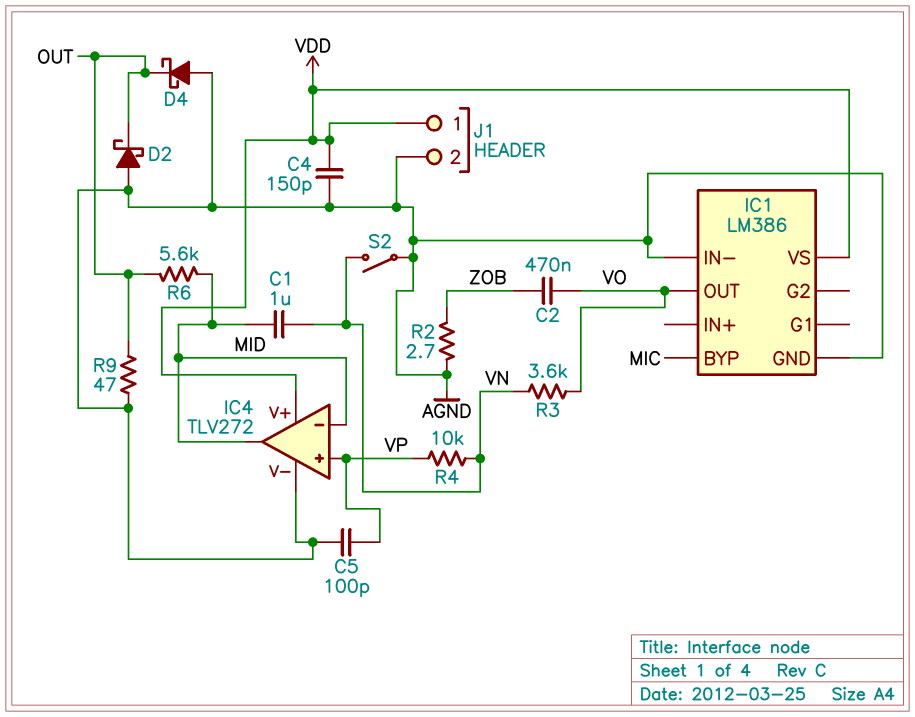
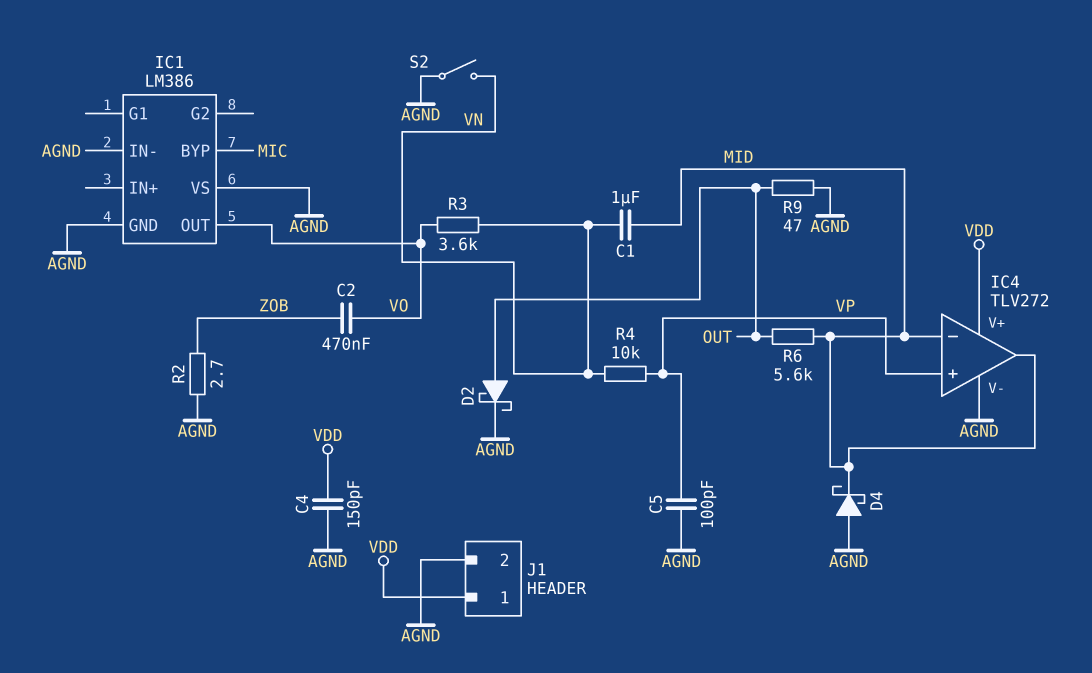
D2: schottky (A AGND, K OUT) -> schottky (A OUT, K AGND)
D4: schottky (A AGND, K OUT) -> schottky (A AGND, K MID)
IC1 pin VS: VDD -> AGND

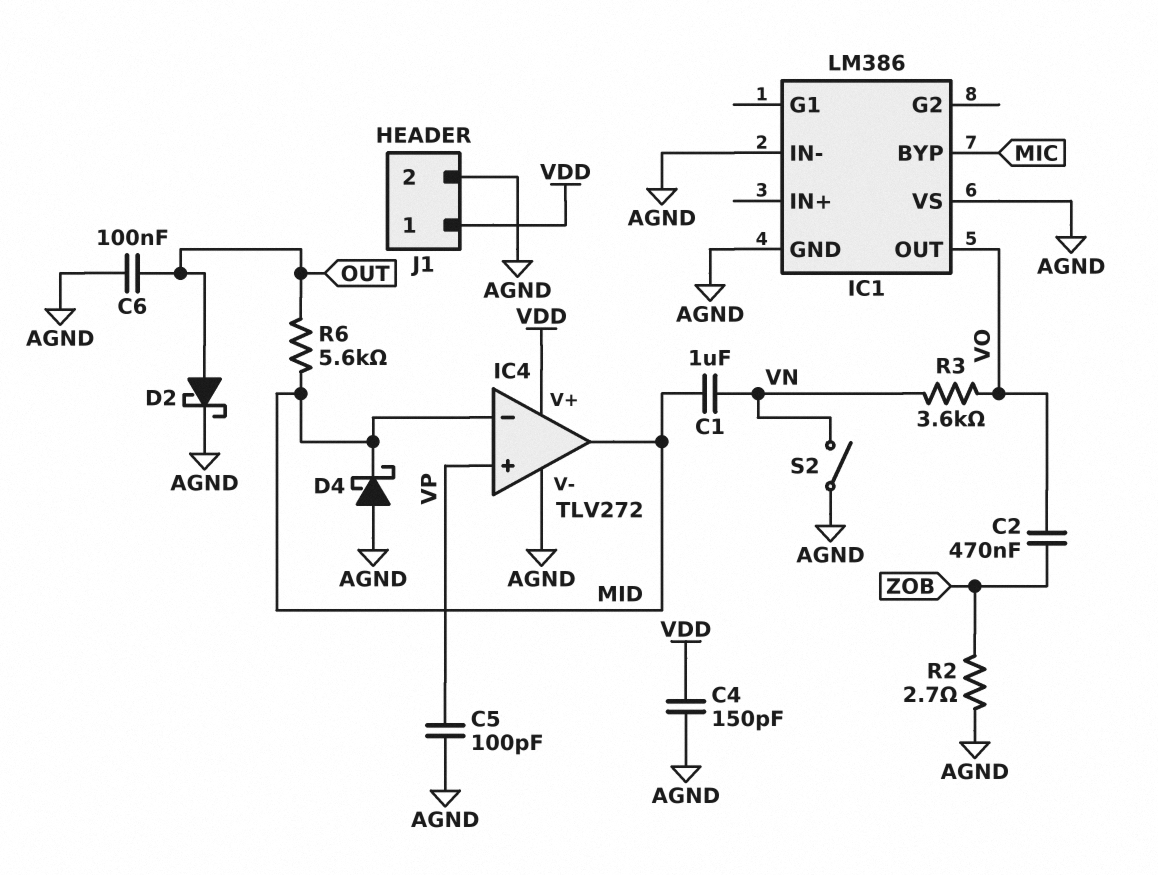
C6: none -> 100nF (AGND, OUT)
R4: 10k (VN, VP) -> none
R9: 47 (AGND, OUT) -> none

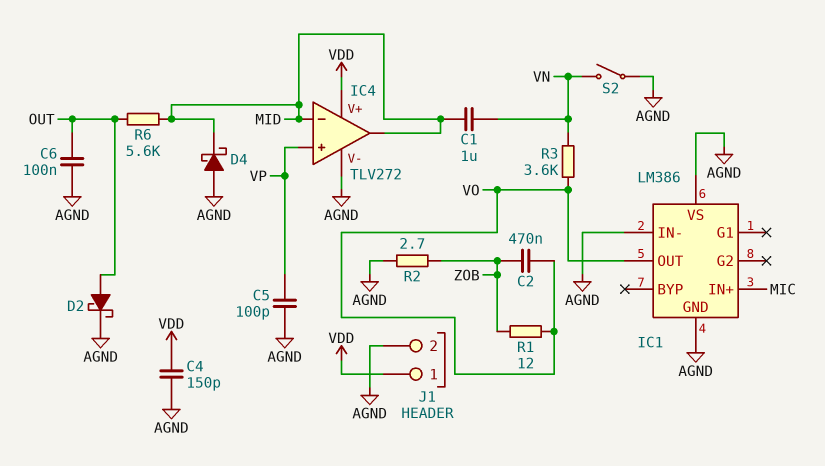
IC1 pin BYP: MIC -> none
IC1 pin IN+: none -> MIC
R1: none -> 12 (VO, ZOB)

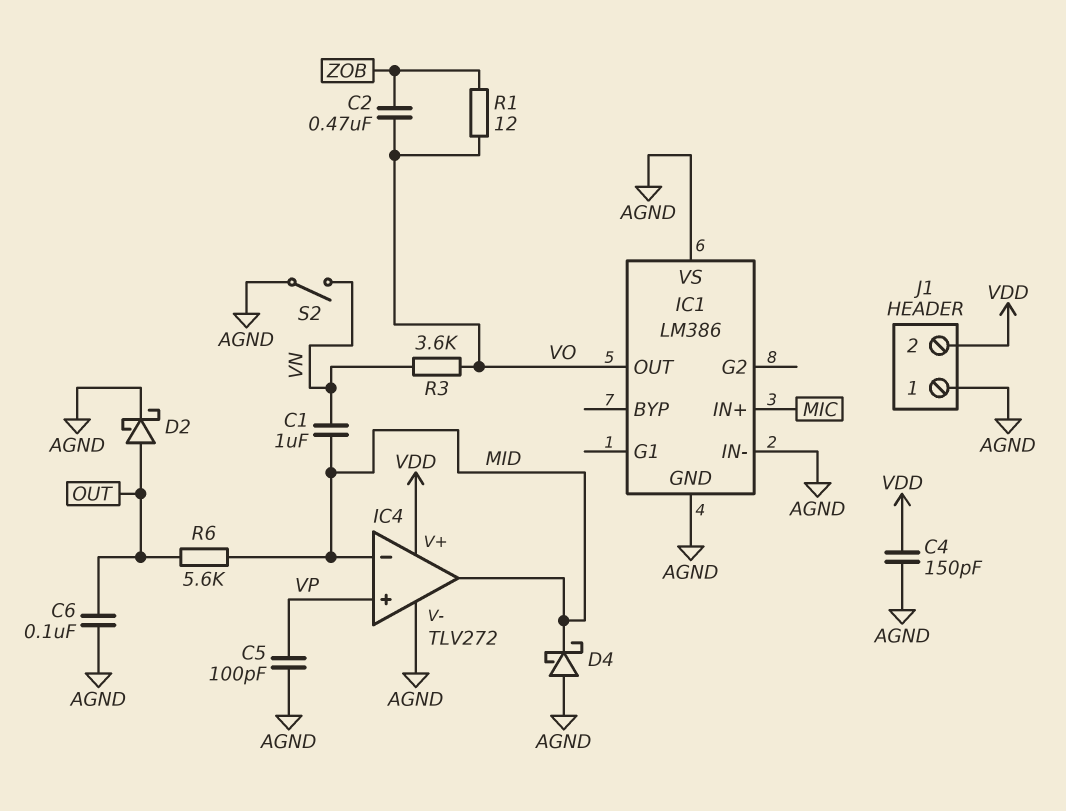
J1 pin 1: VDD -> AGND
J1 pin 2: AGND -> VDD
R2: 2.7 (AGND, ZOB) -> none

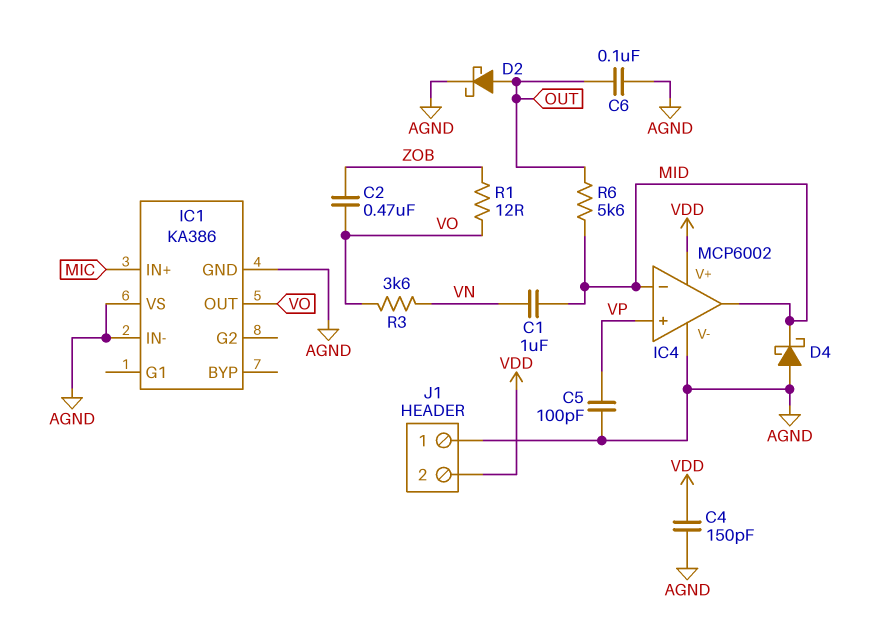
IC1: LM386 -> KA386
IC4: TLV272 -> MCP6002
S2: switch (AGND, VN) -> none

